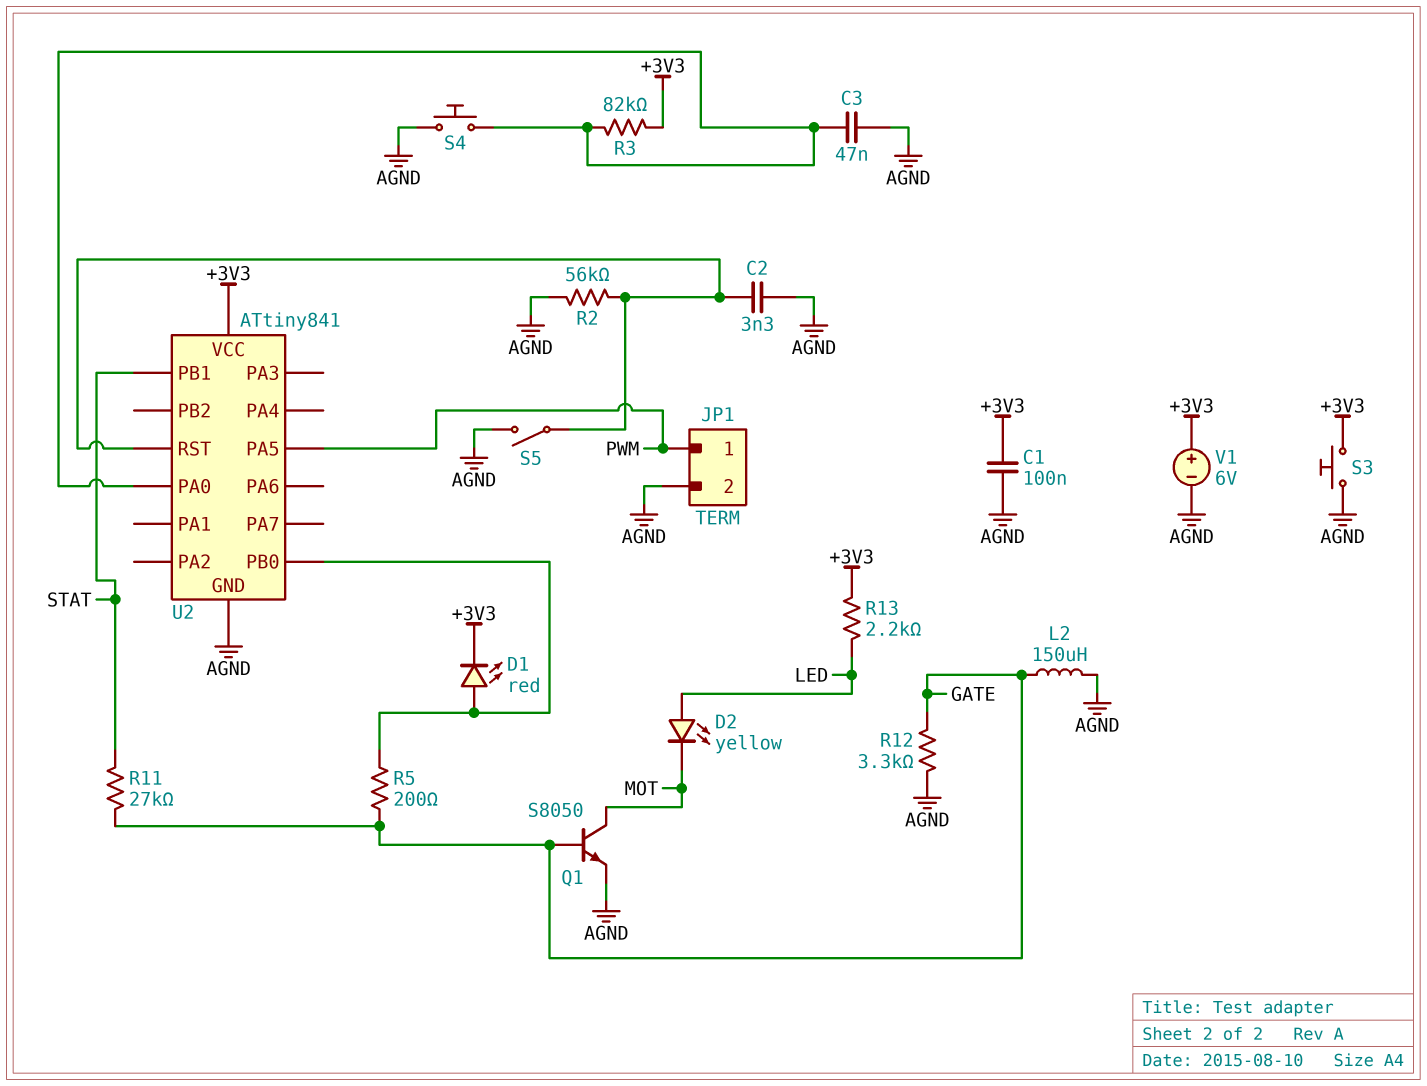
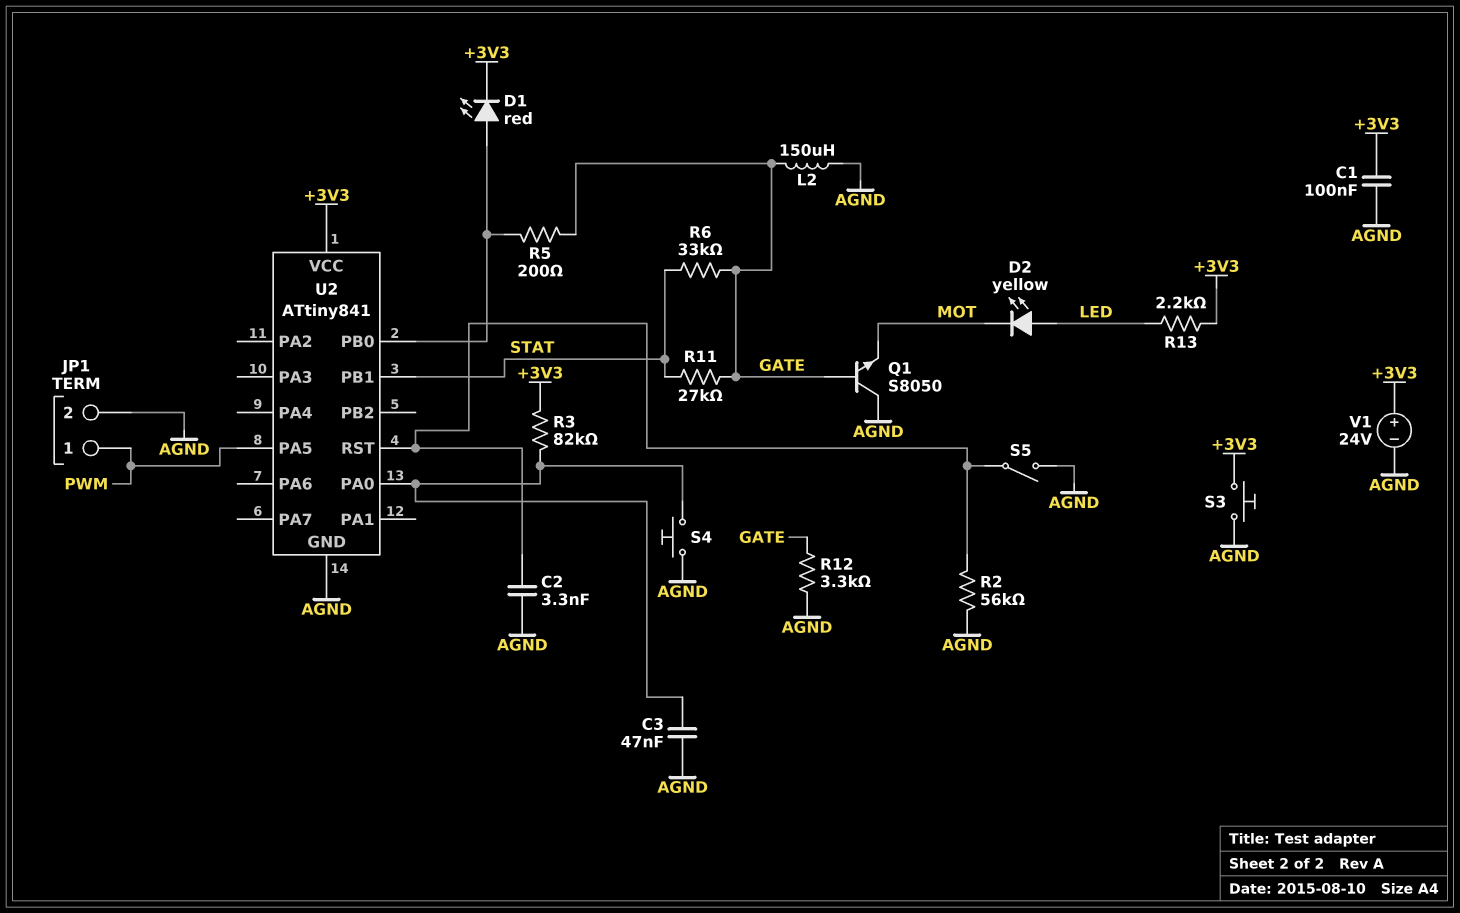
Q1: NPN S8050 (B GATE, C MOT, E AGND) -> NPN S8050 (B GATE, C AGND, E MOT)
R6: none -> 33k (GATE, STAT)
V1: 6V (plus +3V3, minus AGND) -> 24V (plus +3V3, minus AGND)

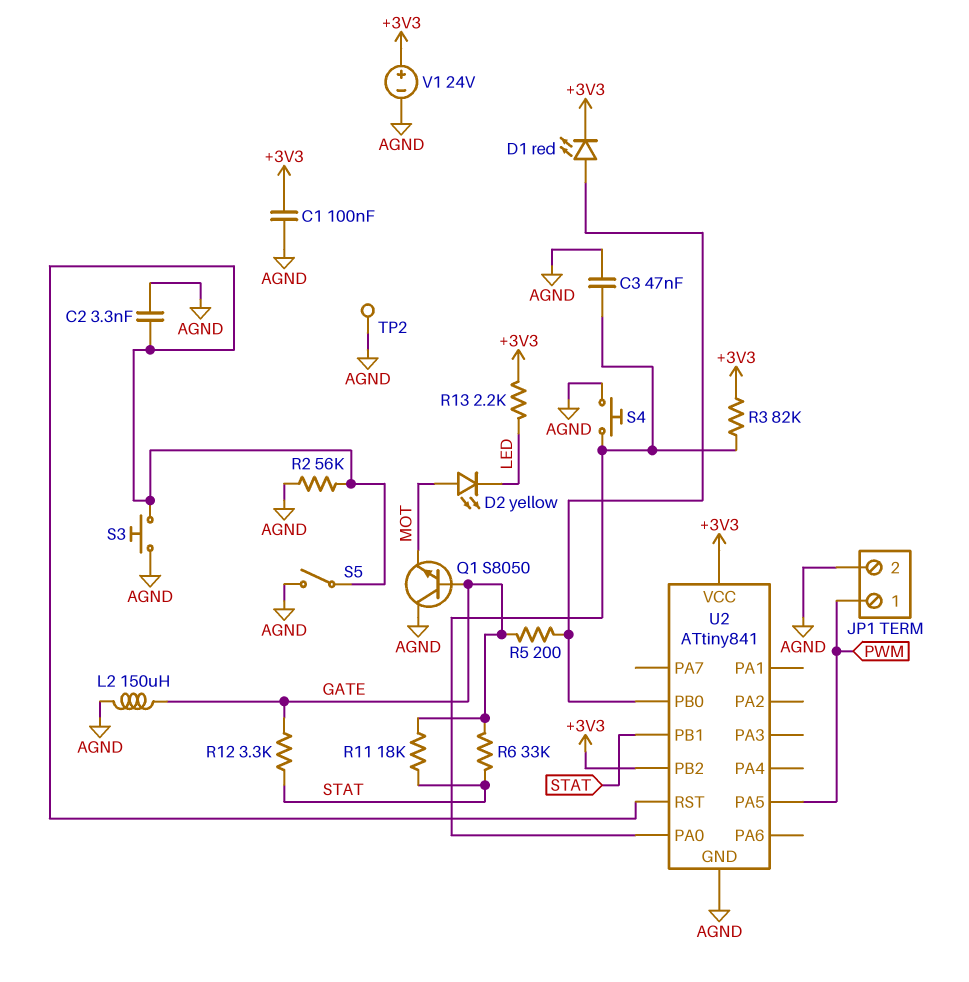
D2: LED yellow (A LED, K MOT) -> LED yellow (A MOT, K LED)
R11: 27k (GATE, STAT) -> 18k (GATE, STAT)
R12: 3.3k (AGND, GATE) -> 3.3k (GATE, STAT)
S3: button (+3V3, AGND) -> button (AGND, U2/RST)
TP2: none -> test point (AGND)
U2 pin PB2: none -> +3V3

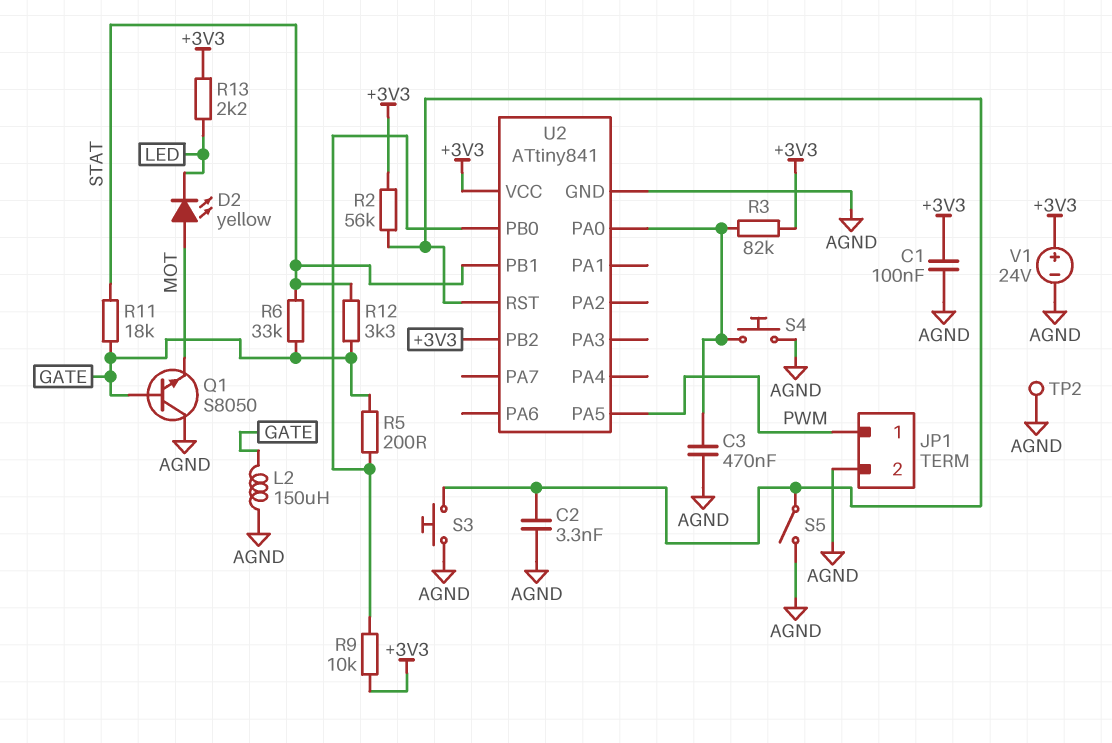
C3: 47nF (AGND, U2/PA0) -> 470nF (AGND, U2/PA0)
D1: LED red (A U2/PB0, K +3V3) -> none
R2: 56k (AGND, U2/RST) -> 56k (+3V3, U2/RST)
R9: none -> 10k (+3V3, U2/PB0)

